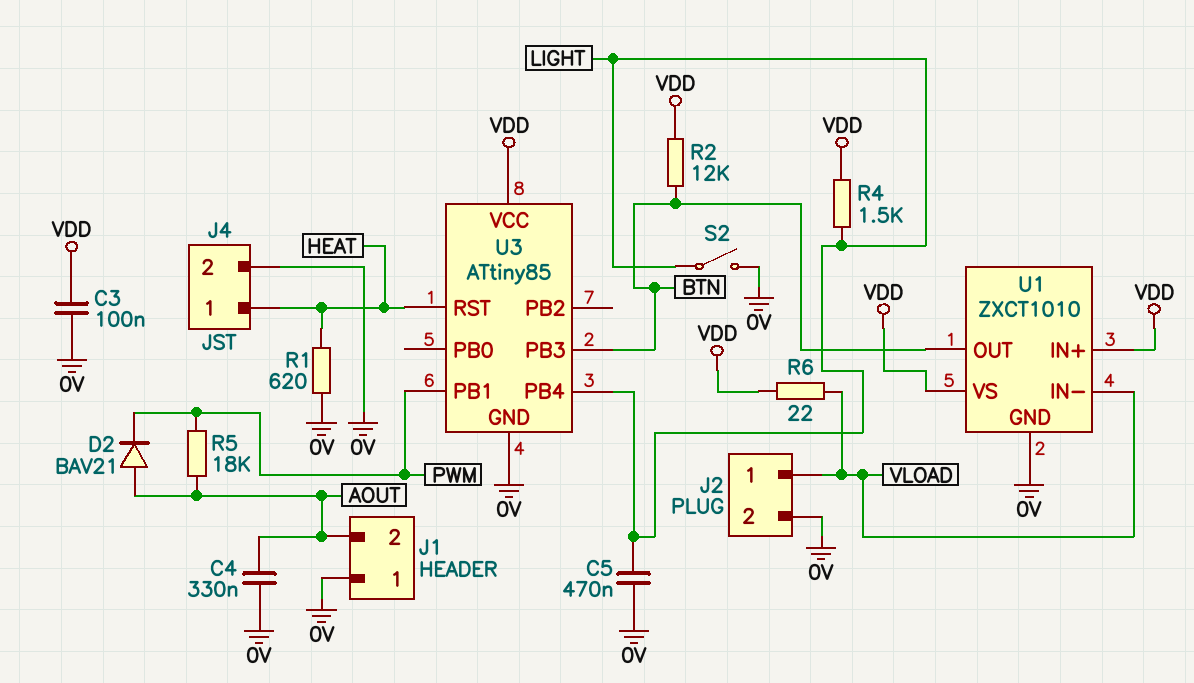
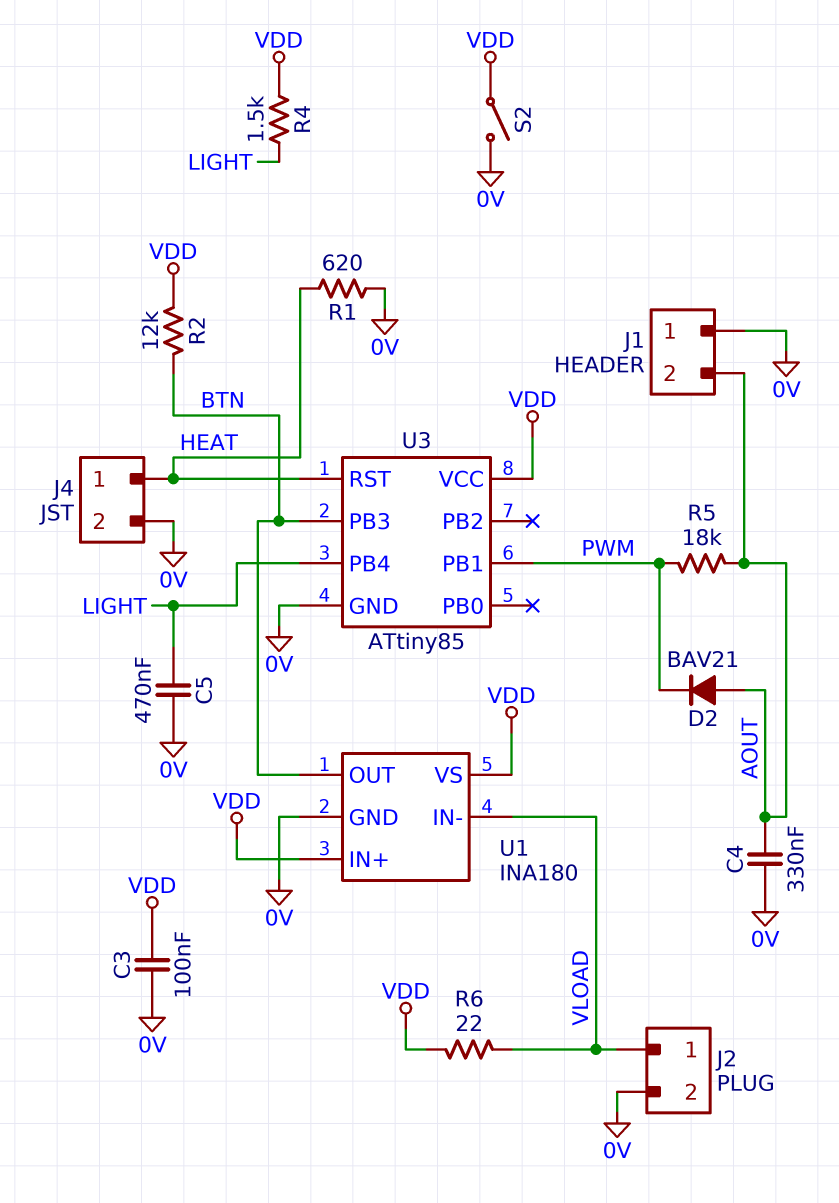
S2: switch (0V, LIGHT) -> switch (0V, VDD)
U1: ZXCT1010 -> INA180

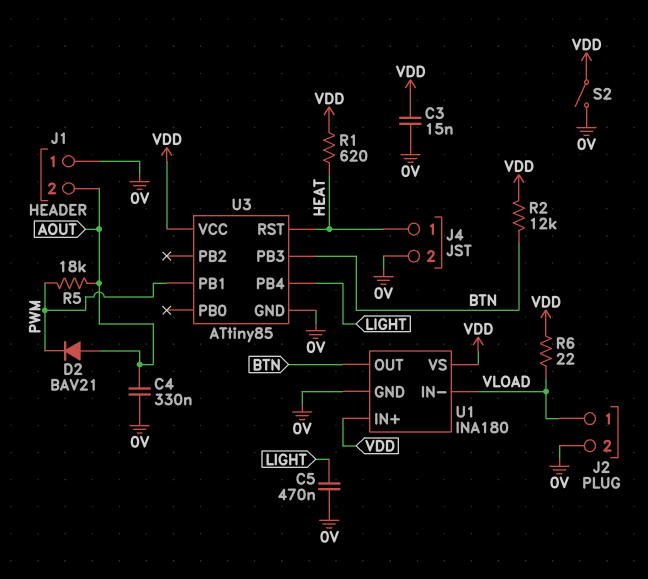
C3: 100nF (0V, VDD) -> 15nF (0V, VDD)
R1: 620 (0V, HEAT) -> 620 (HEAT, VDD)
R4: 1.5k (LIGHT, VDD) -> none

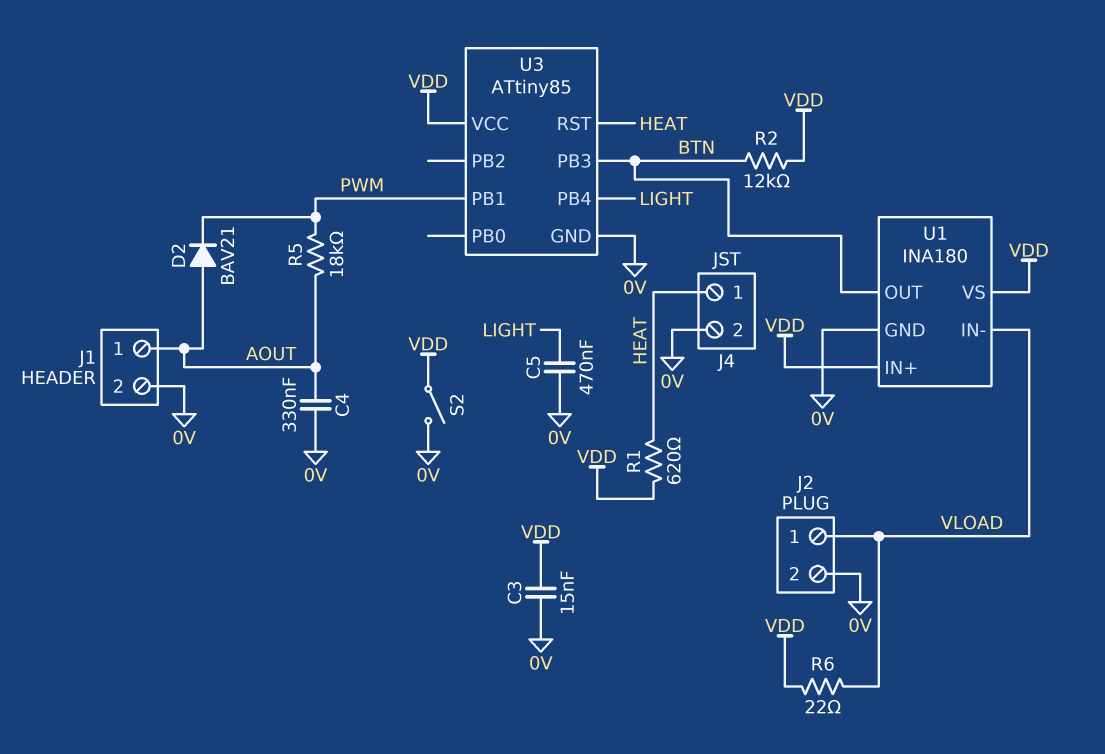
J1 pin 1: 0V -> AOUT
J1 pin 2: AOUT -> 0V

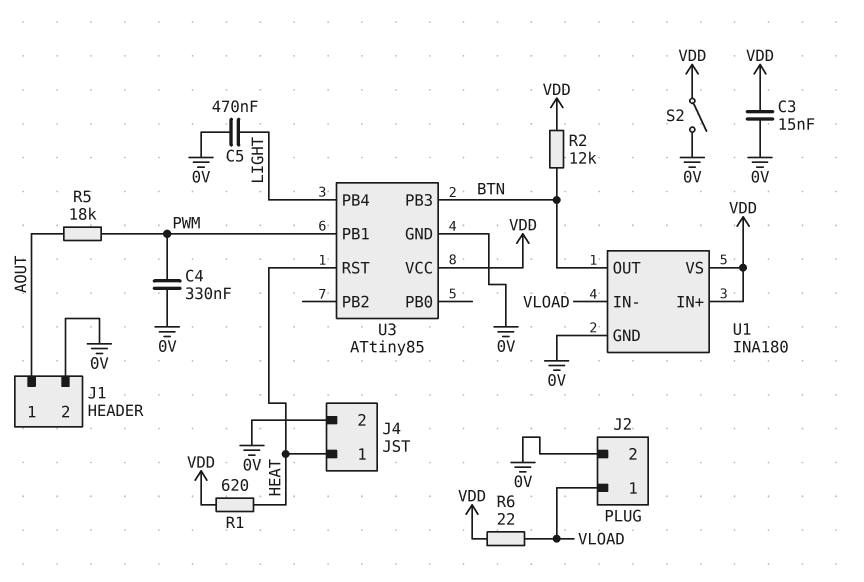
C4: 330nF (0V, AOUT) -> 330nF (0V, PWM)
D2: diode BAV21 (A AOUT, K PWM) -> none

